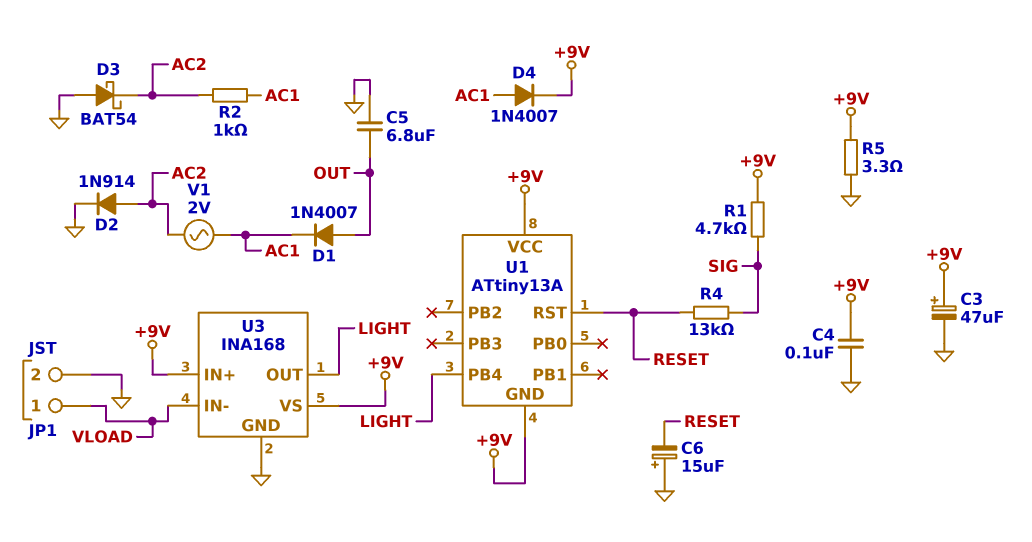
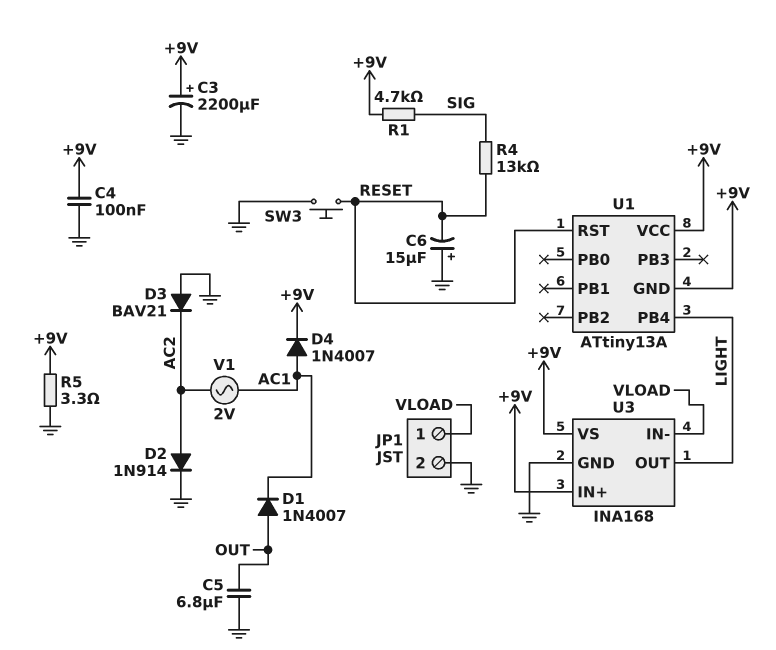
C3: 47uF (plus +9V, minus GND) -> 2200uF (plus +9V, minus GND)
D3: schottky BAT54 (A GND, K AC2) -> diode BAV21 (A GND, K AC2)
R2: 1k (AC1, AC2) -> none
SW3: none -> button (GND, RESET)

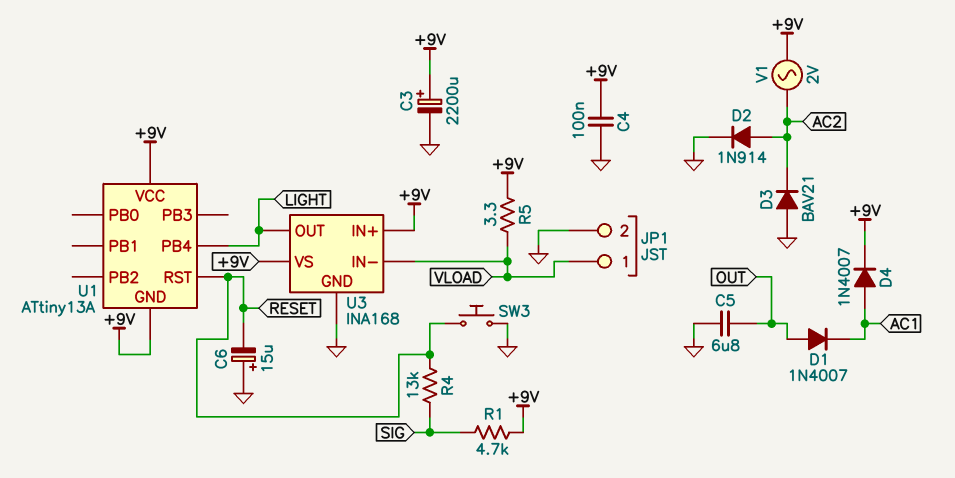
R5: 3.3 (+9V, GND) -> 3.3 (+9V, VLOAD)
V1: AC 2V (AC1, AC2) -> AC 2V (+9V, AC2)

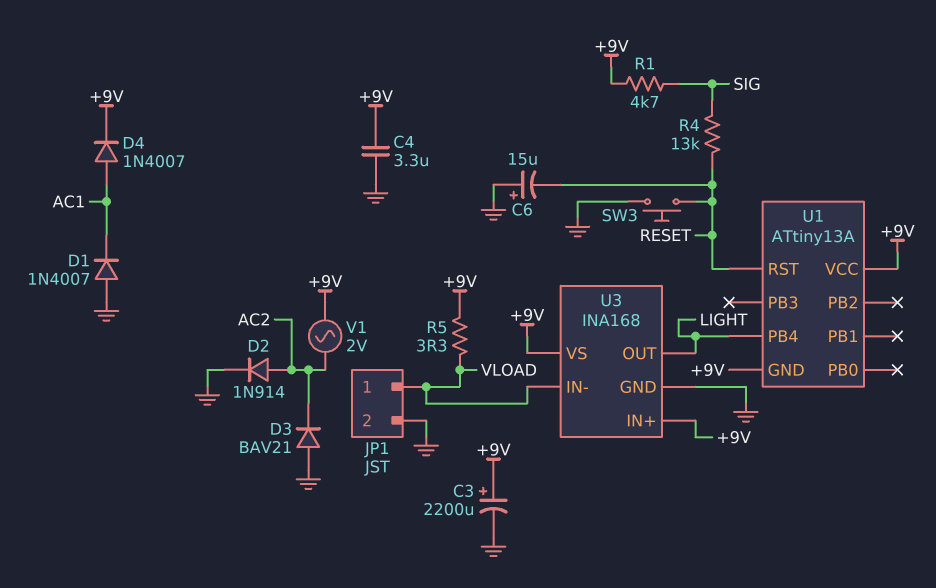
C4: 100nF (+9V, GND) -> 3.3uF (+9V, GND)
C5: 6.8uF (GND, OUT) -> none
D1: diode 1N4007 (A OUT, K AC1) -> diode 1N4007 (A GND, K AC1)

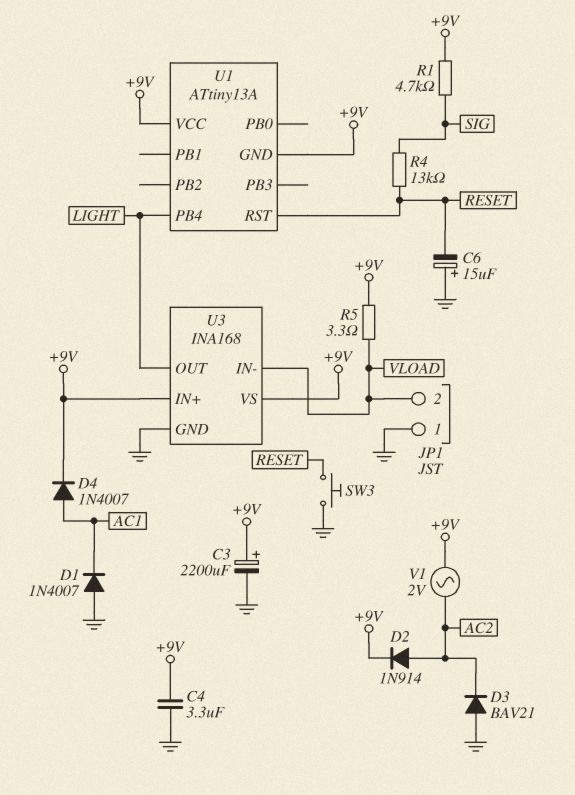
D2: diode 1N914 (A AC2, K GND) -> diode 1N914 (A AC2, K +9V)
JP1 pin 1: VLOAD -> GND
JP1 pin 2: GND -> VLOAD

